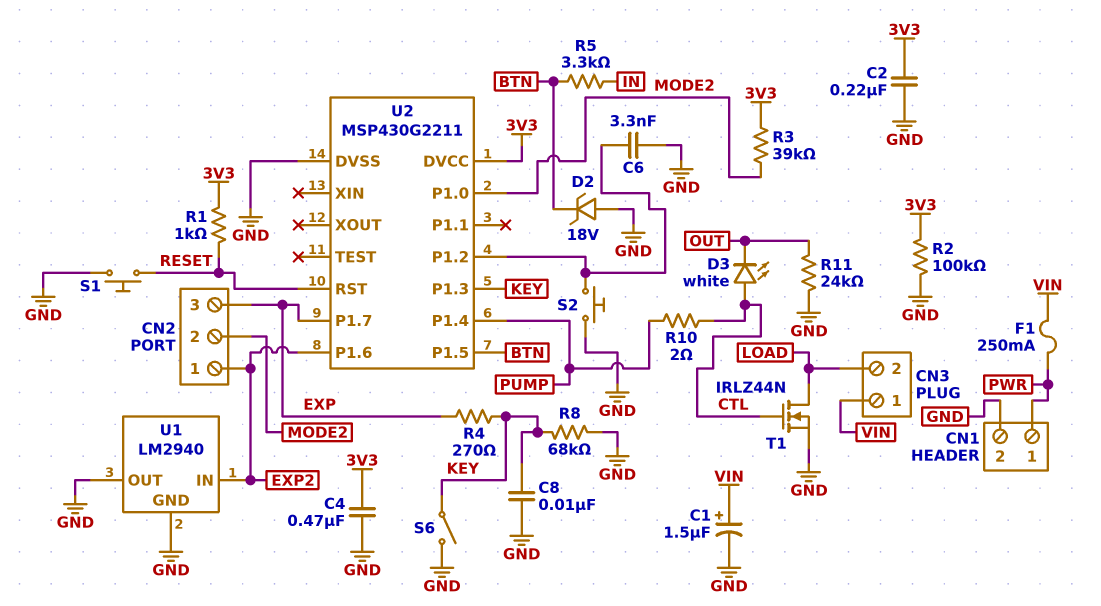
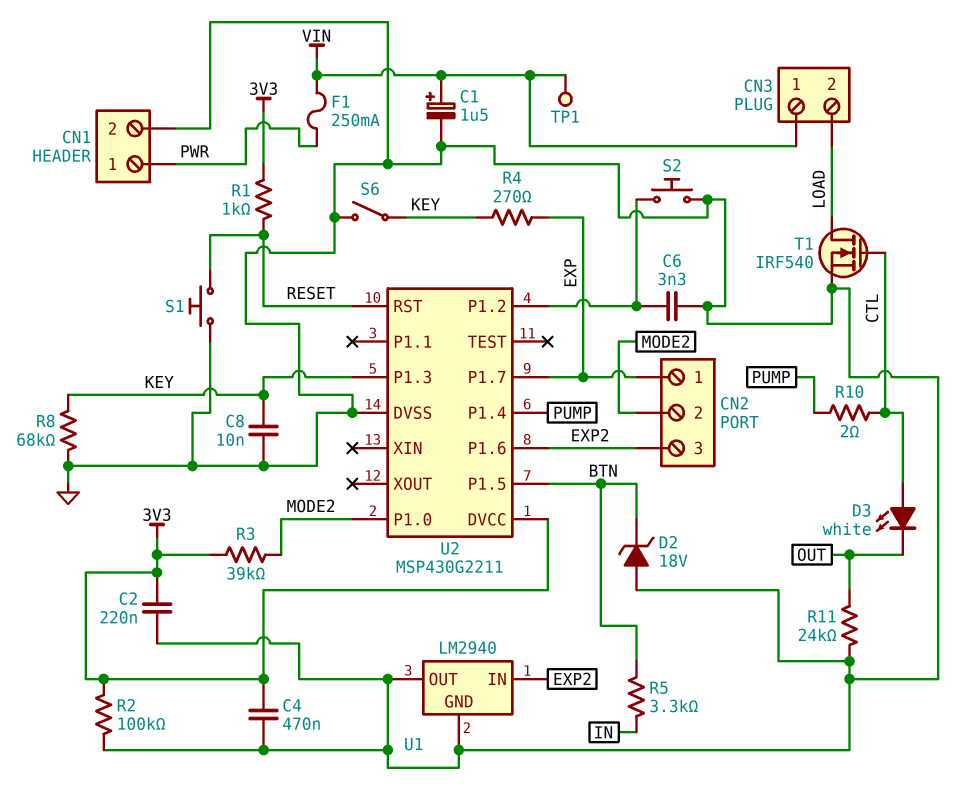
CN2 pin 1: EXP2 -> EXP
CN2 pin 3: EXP -> EXP2
T1: NMOS IRLZ44N (G CTL, D LOAD, S GND) -> NMOS IRF540 (G CTL, D LOAD, S GND)
TP1: none -> test point (VIN)

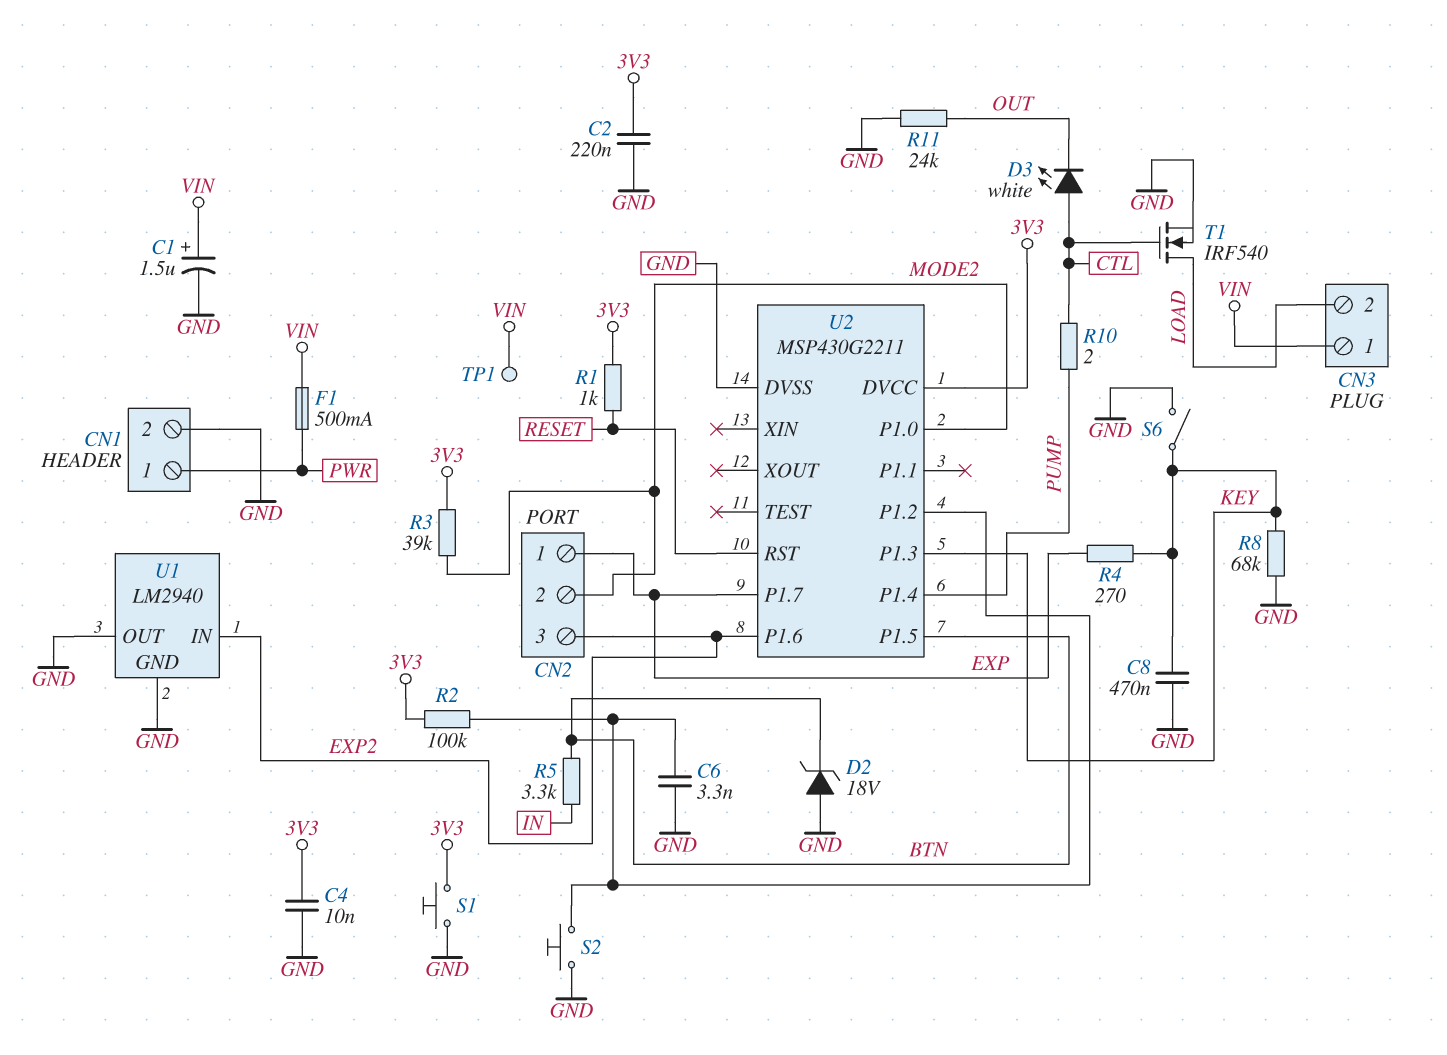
C4: 470nF (3V3, GND) -> 10nF (3V3, GND)
C8: 10nF (GND, KEY) -> 470nF (GND, KEY)
F1: 250mA (PWR, VIN) -> 500mA (PWR, VIN)
R2: 100k (3V3, GND) -> 100k (3V3, U2/P1.2)
S1: button (GND, RESET) -> button (3V3, GND)

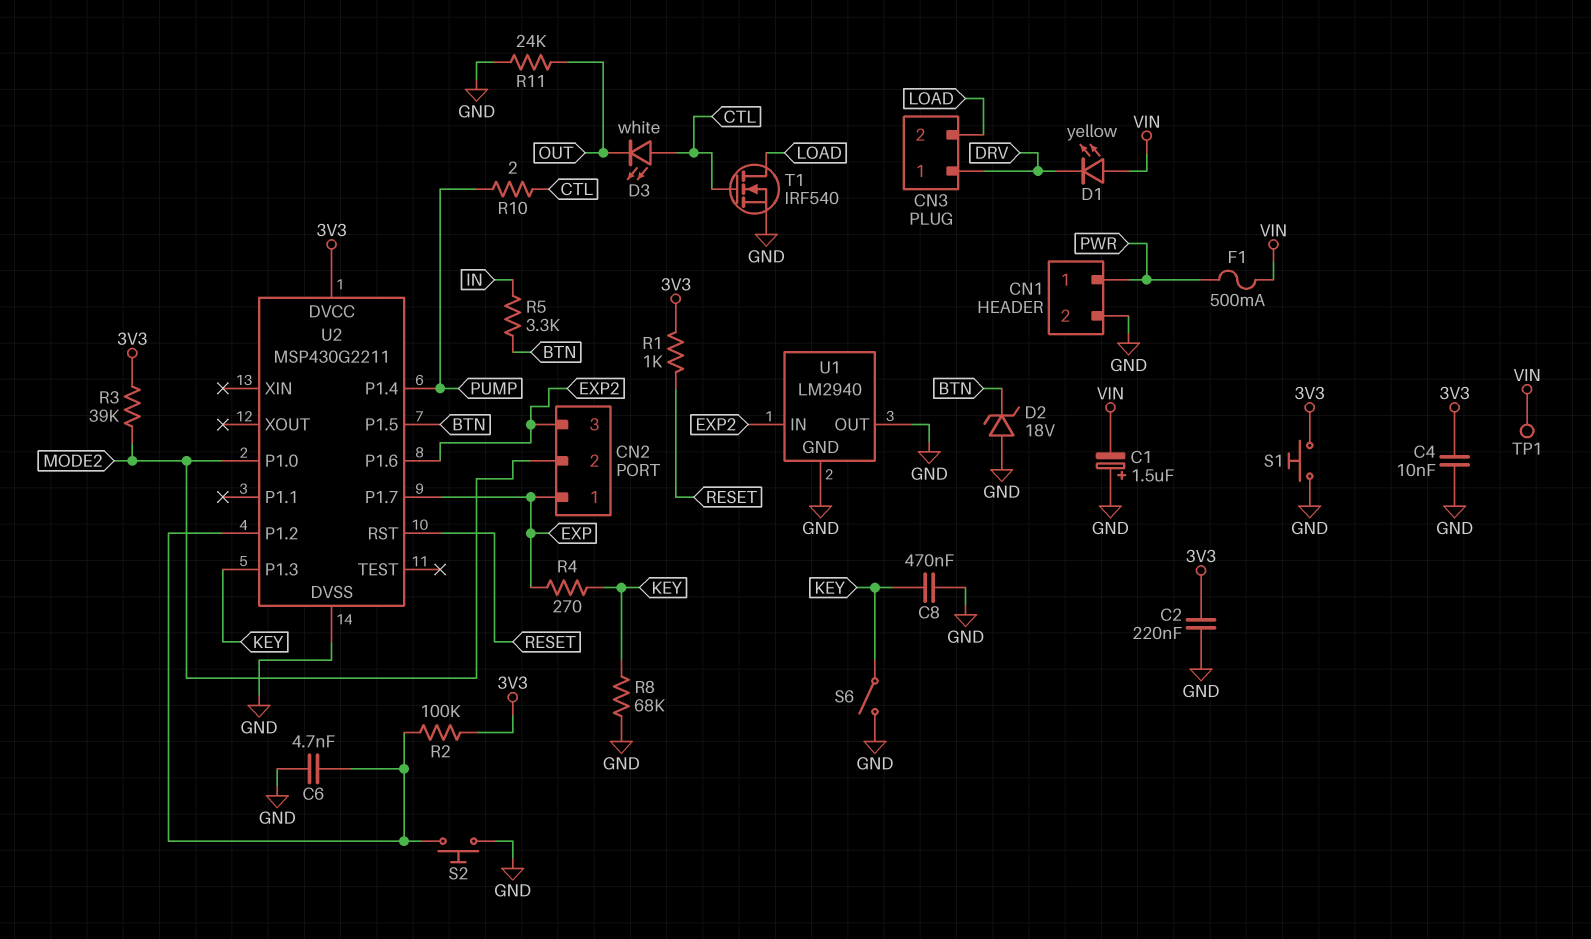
C1: 1.5uF (plus VIN, minus GND) -> 1.5uF (plus GND, minus VIN)
C6: 3.3nF (GND, U2/P1.2) -> 4.7nF (GND, U2/P1.2)
CN3 pin 1: VIN -> DRV
D1: none -> LED yellow (A VIN, K DRV)

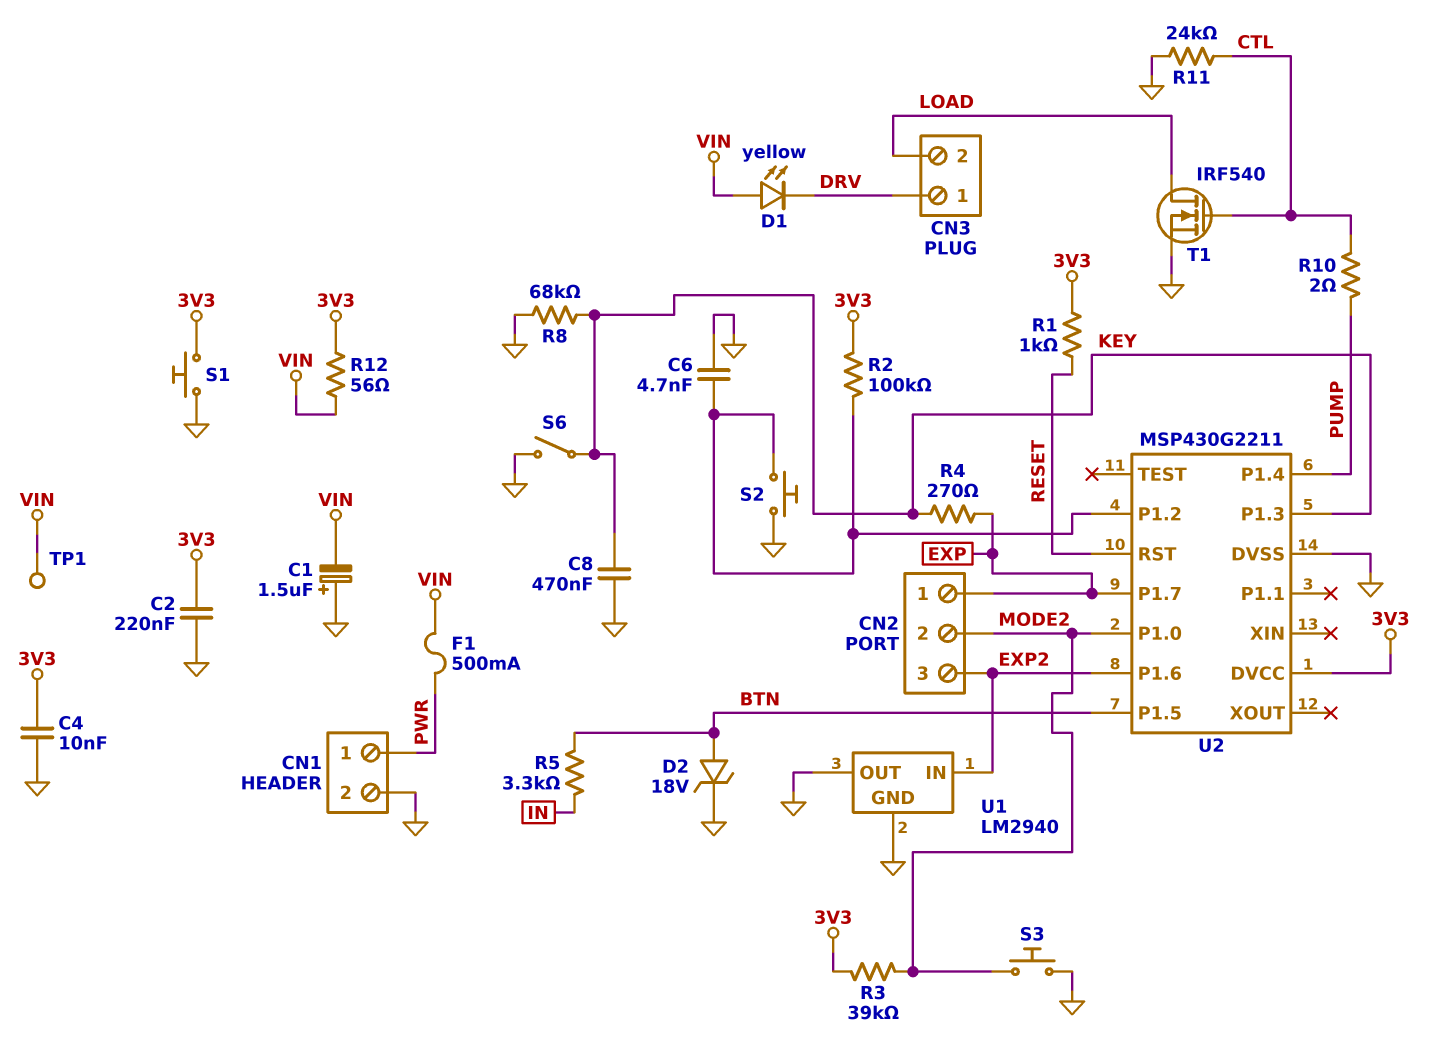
D2: zener 18V (A GND, K BTN) -> zener 18V (A BTN, K GND)
D3: LED white (A CTL, K OUT) -> none
R11: 24k (GND, OUT) -> 24k (CTL, GND)
R12: none -> 56 (3V3, VIN)
S3: none -> button (GND, MODE2)

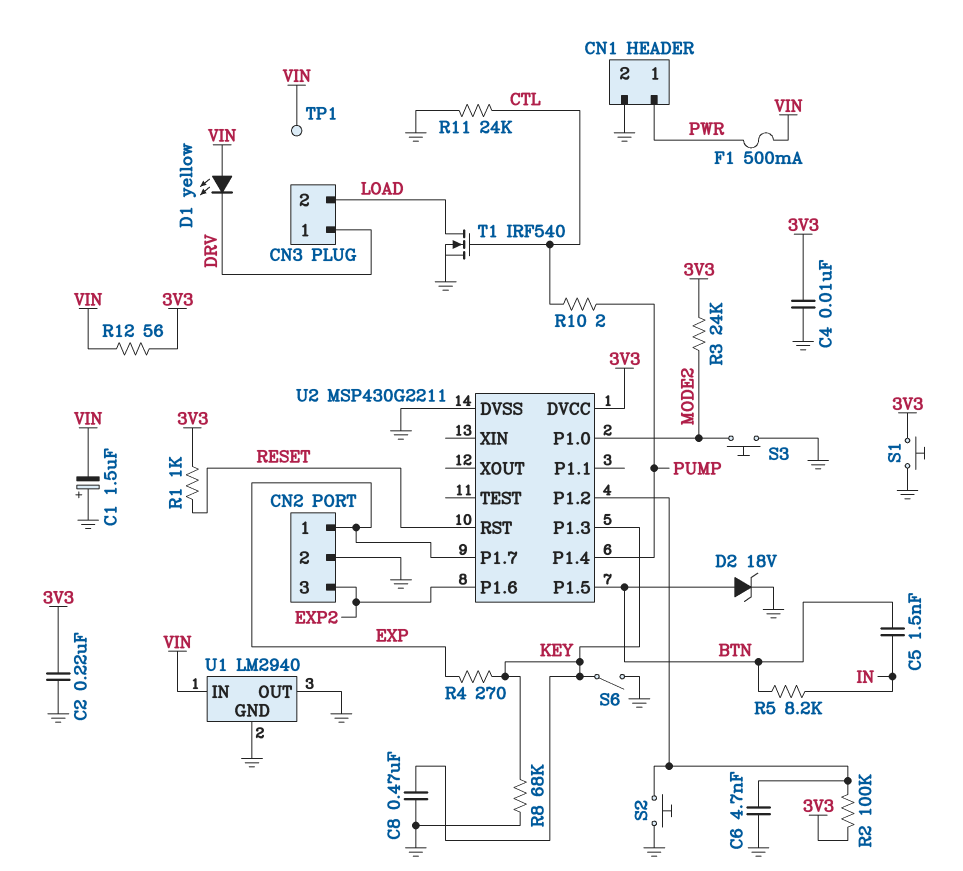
C5: none -> 1.5nF (BTN, IN)
CN2 pin 2: MODE2 -> GND
R3: 39k (3V3, MODE2) -> 24k (3V3, MODE2)
R5: 3.3k (BTN, IN) -> 8.2k (BTN, IN)
U1 pin IN: EXP2 -> VIN

